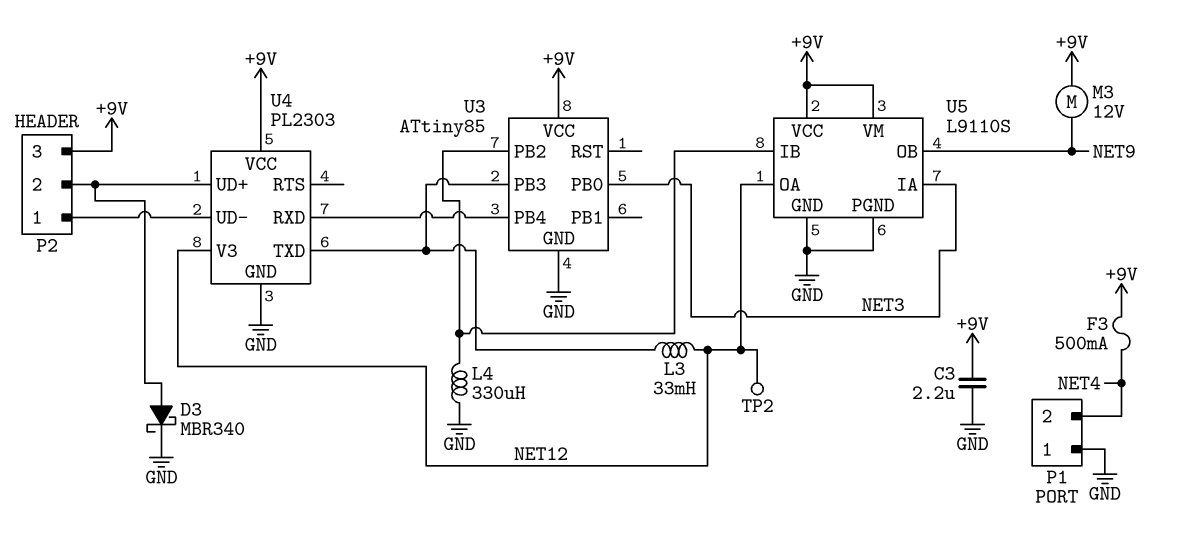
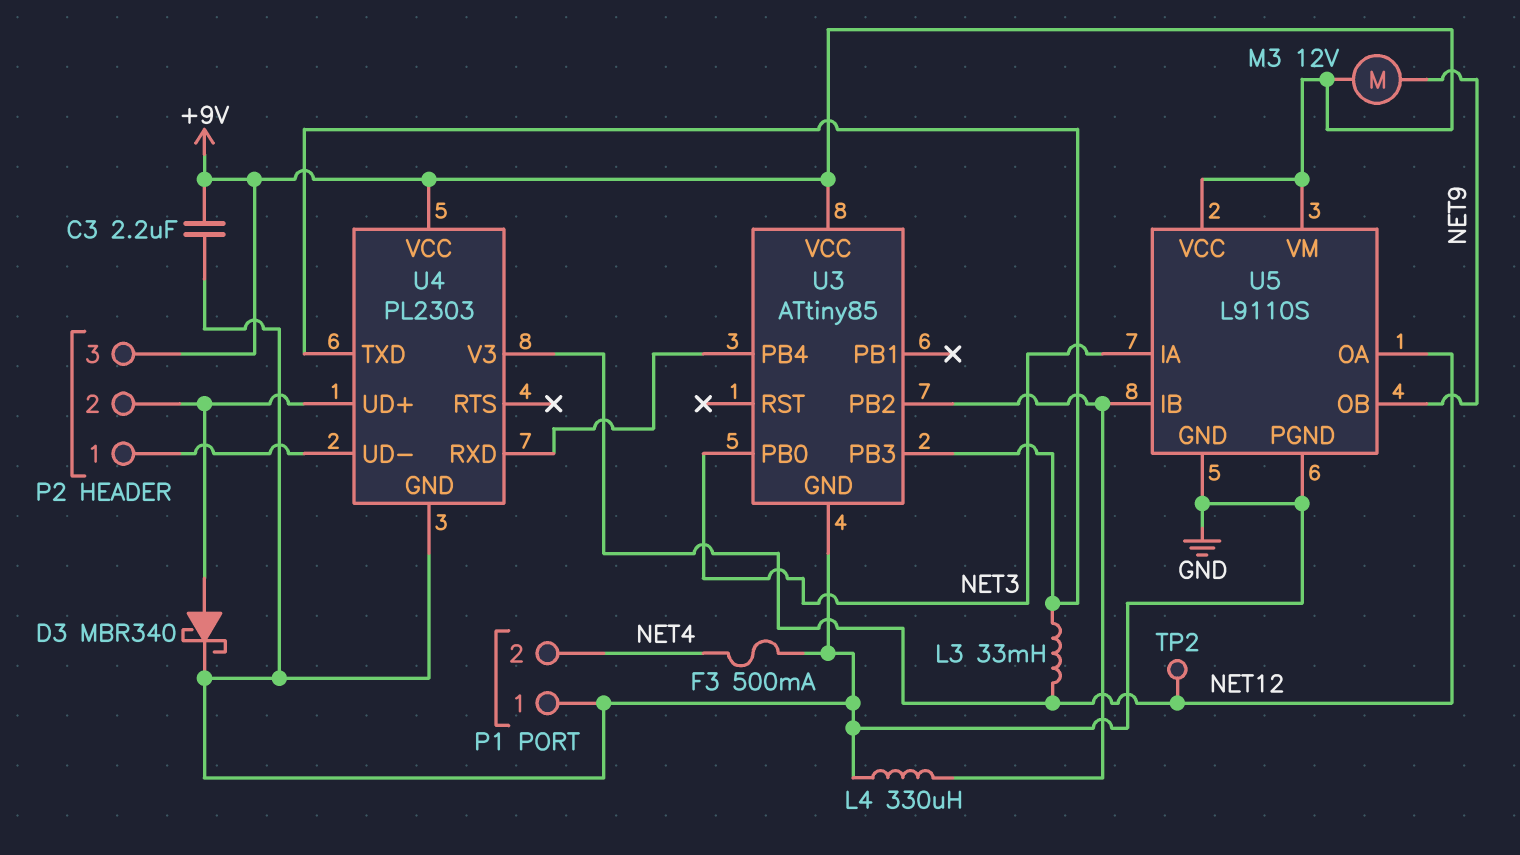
F3: 500mA (+9V, NET4) -> 500mA (GND, NET4)

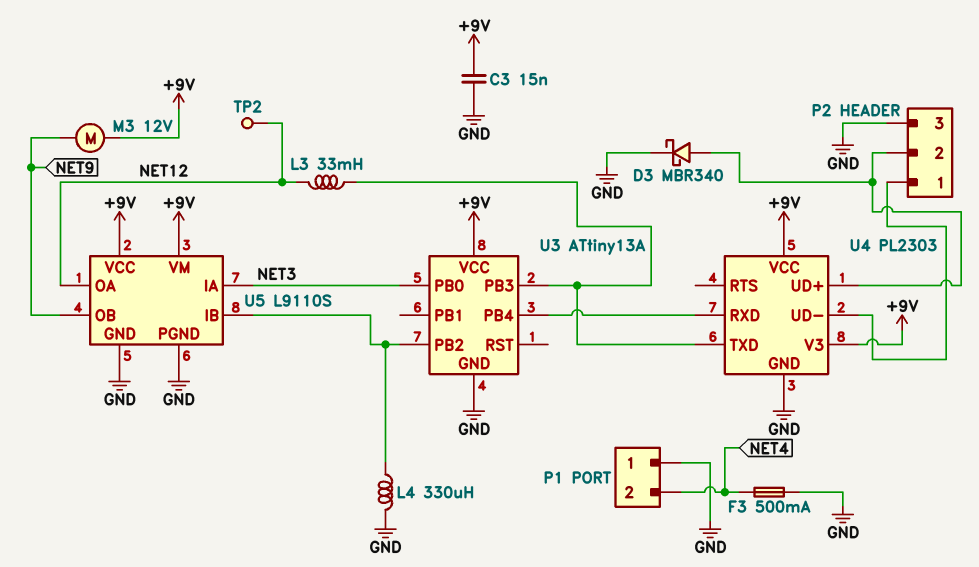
C3: 2.2uF (+9V, GND) -> 15nF (+9V, GND)
P2 pin 3: +9V -> GND
U3: ATtiny85 -> ATtiny13A
U4 pin V3: NET12 -> +9V

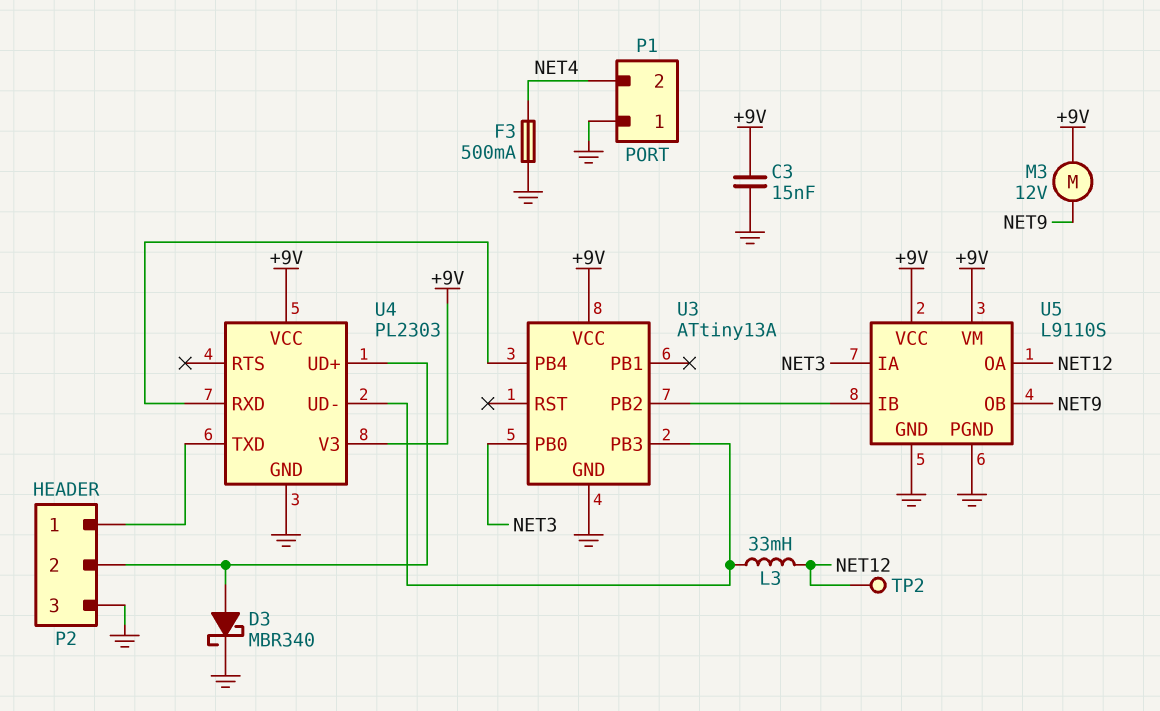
L4: 330uH (GND, U3/PB2) -> none
U4 pin TXD: U3/PB3 -> P2/1
U4 pin UD-: P2/1 -> U3/PB3

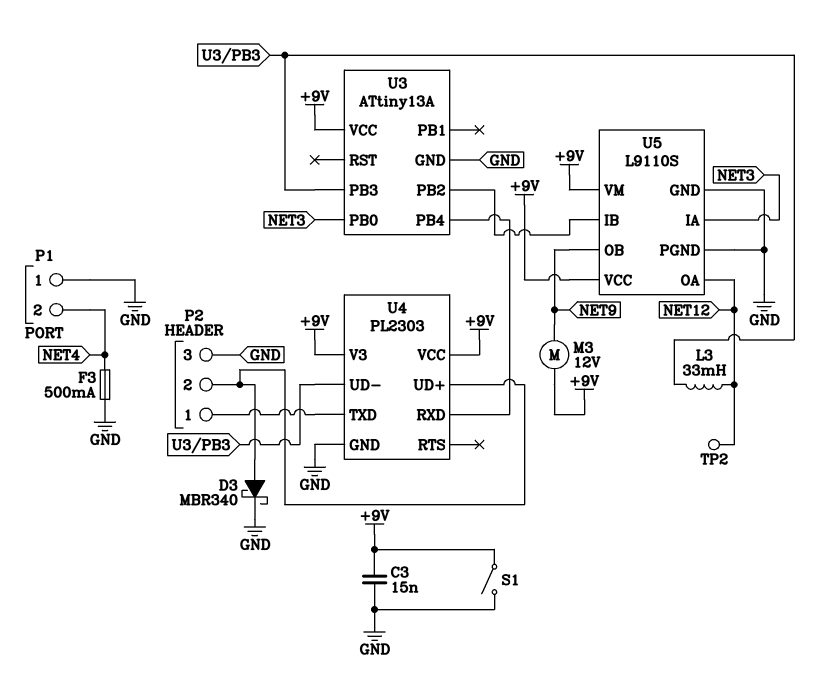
S1: none -> switch (+9V, GND)

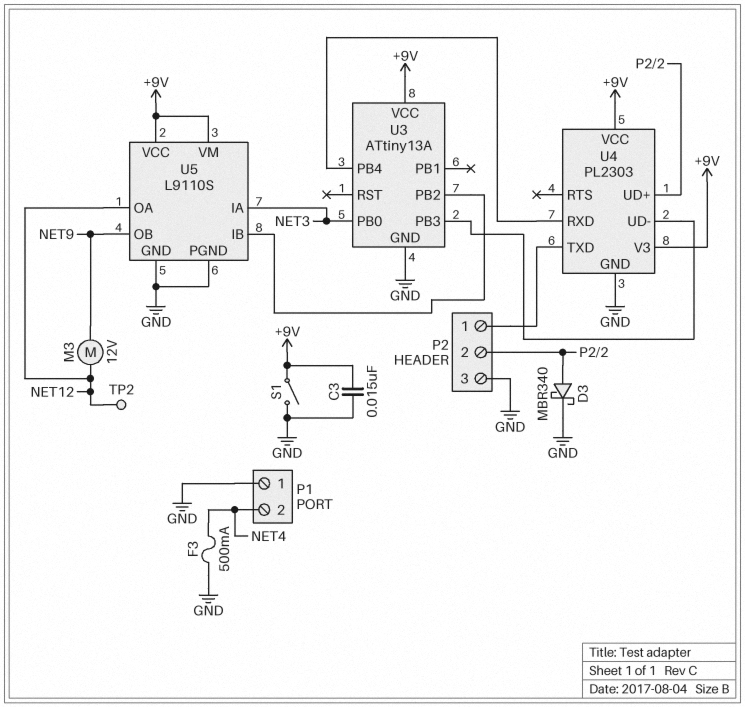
L3: 33mH (NET12, U3/PB3) -> none
M3: motor 12V (+9V, NET9) -> motor 12V (NET9, NET12)

